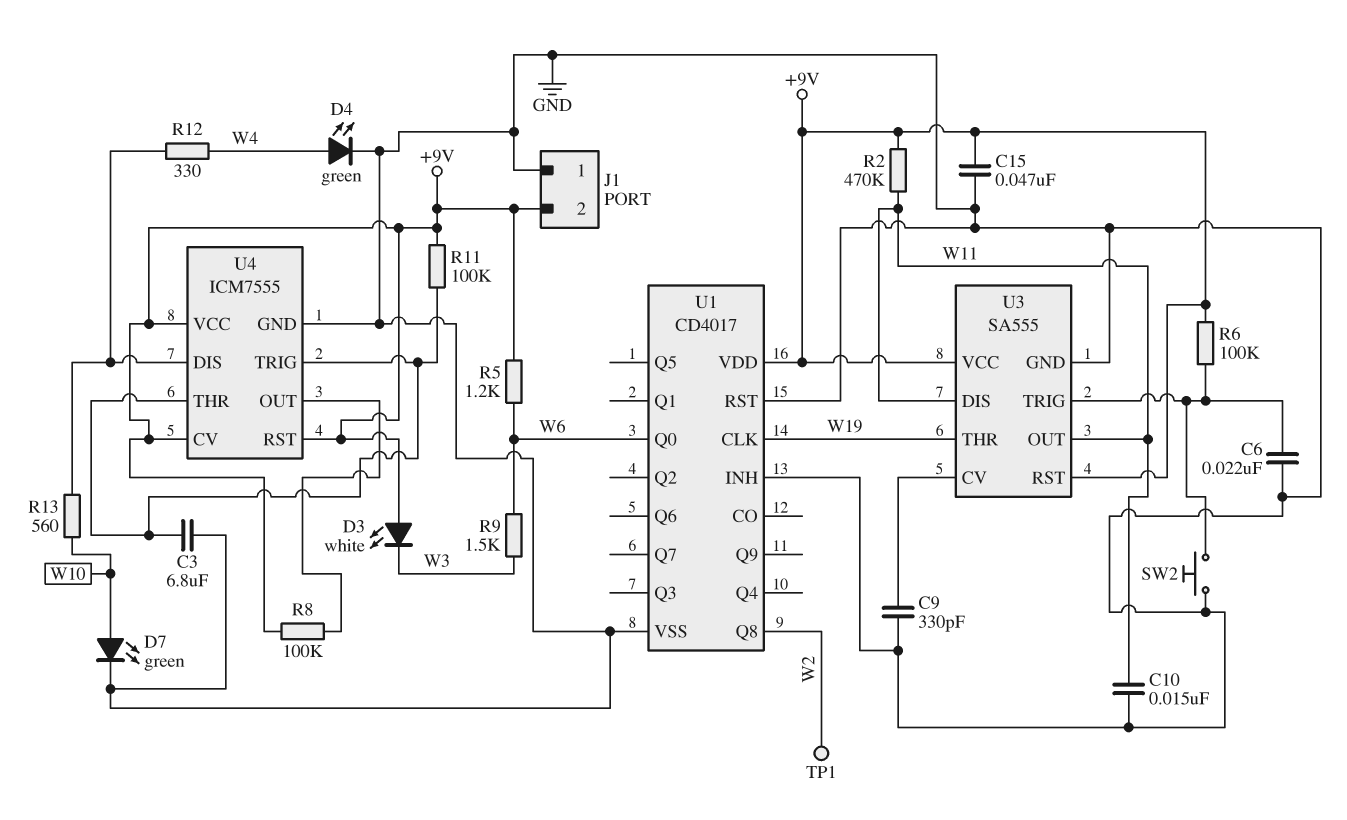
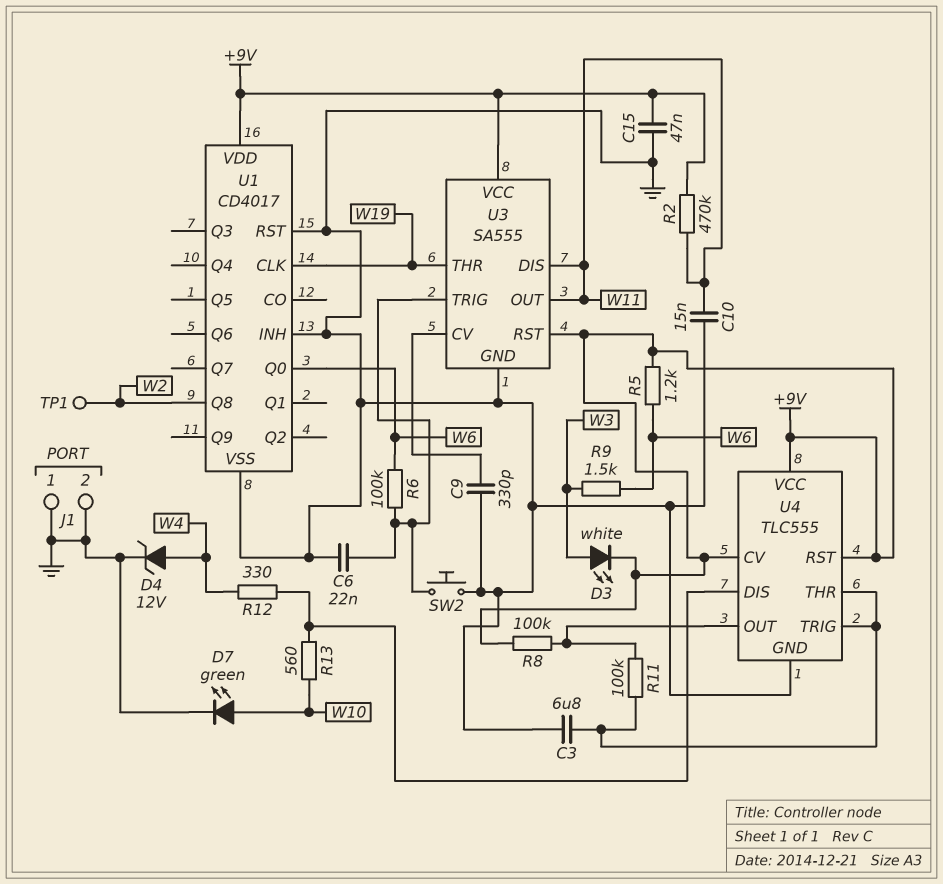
D3: LED white (A +9V, K W3) -> LED white (A W3, K +9V)
D4: LED green (A W4, K GND) -> zener 12V (A W4, K GND)
J1 pin 2: +9V -> GND
R6: 100k (+9V, U3/TRIG) -> 100k (U3/TRIG, W6)
R11: 100k (+9V, U4/THR) -> 100k (U4/OUT, U4/THR)
U4: ICM7555 -> TLC555

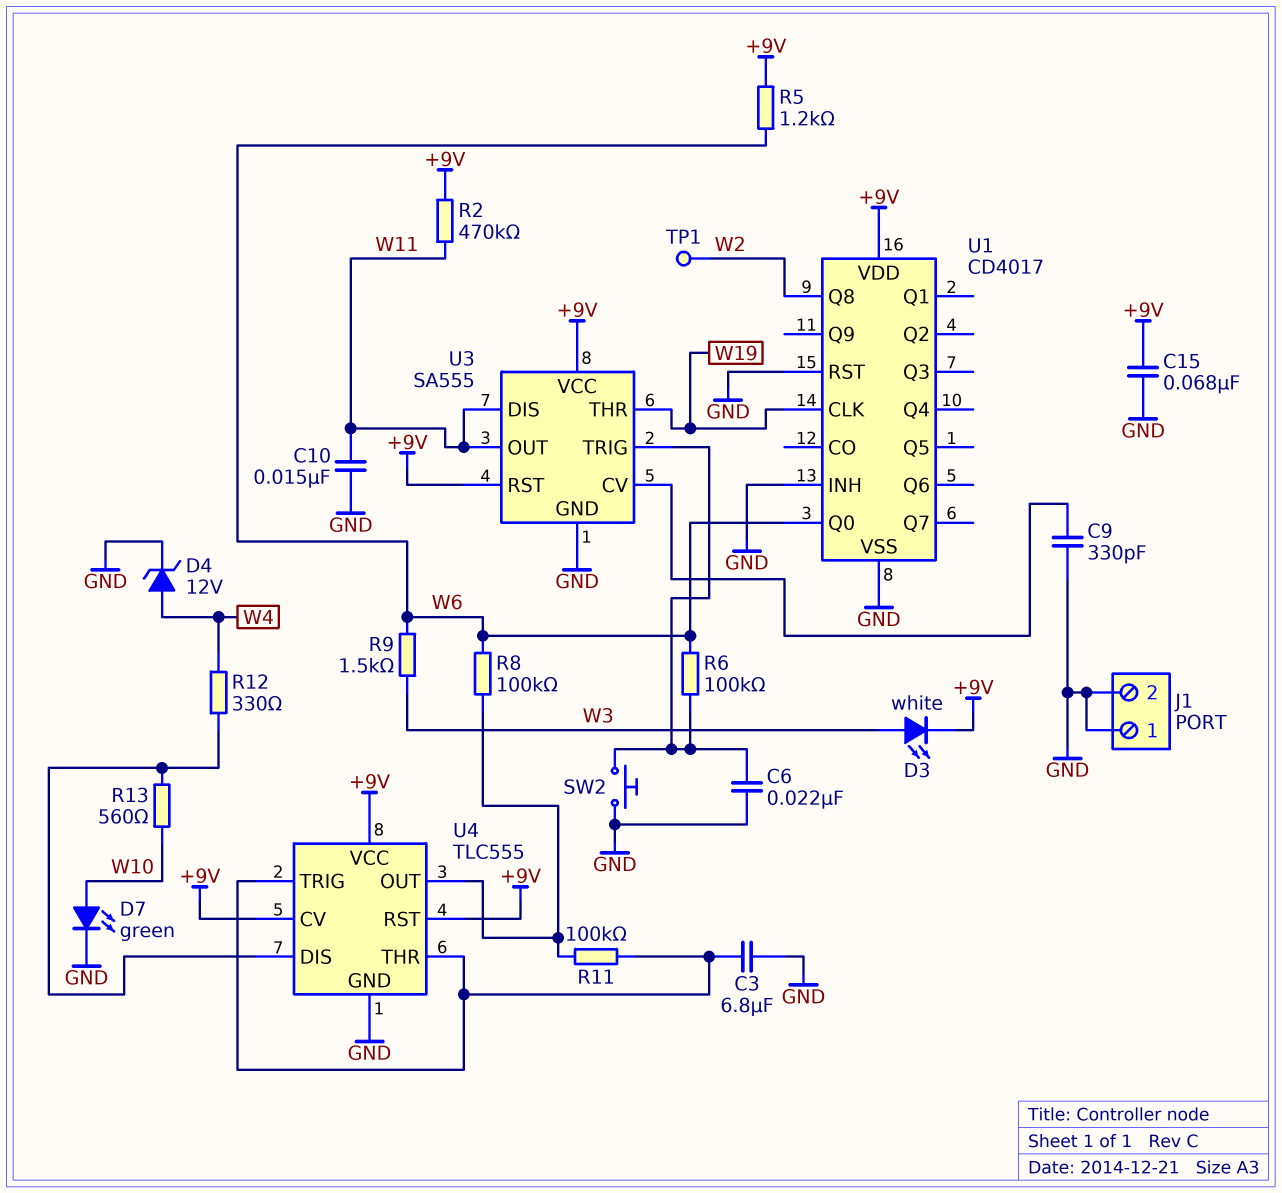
C15: 47nF (+9V, GND) -> 68nF (+9V, GND)
R8: 100k (+9V, U4/OUT) -> 100k (U4/OUT, W6)

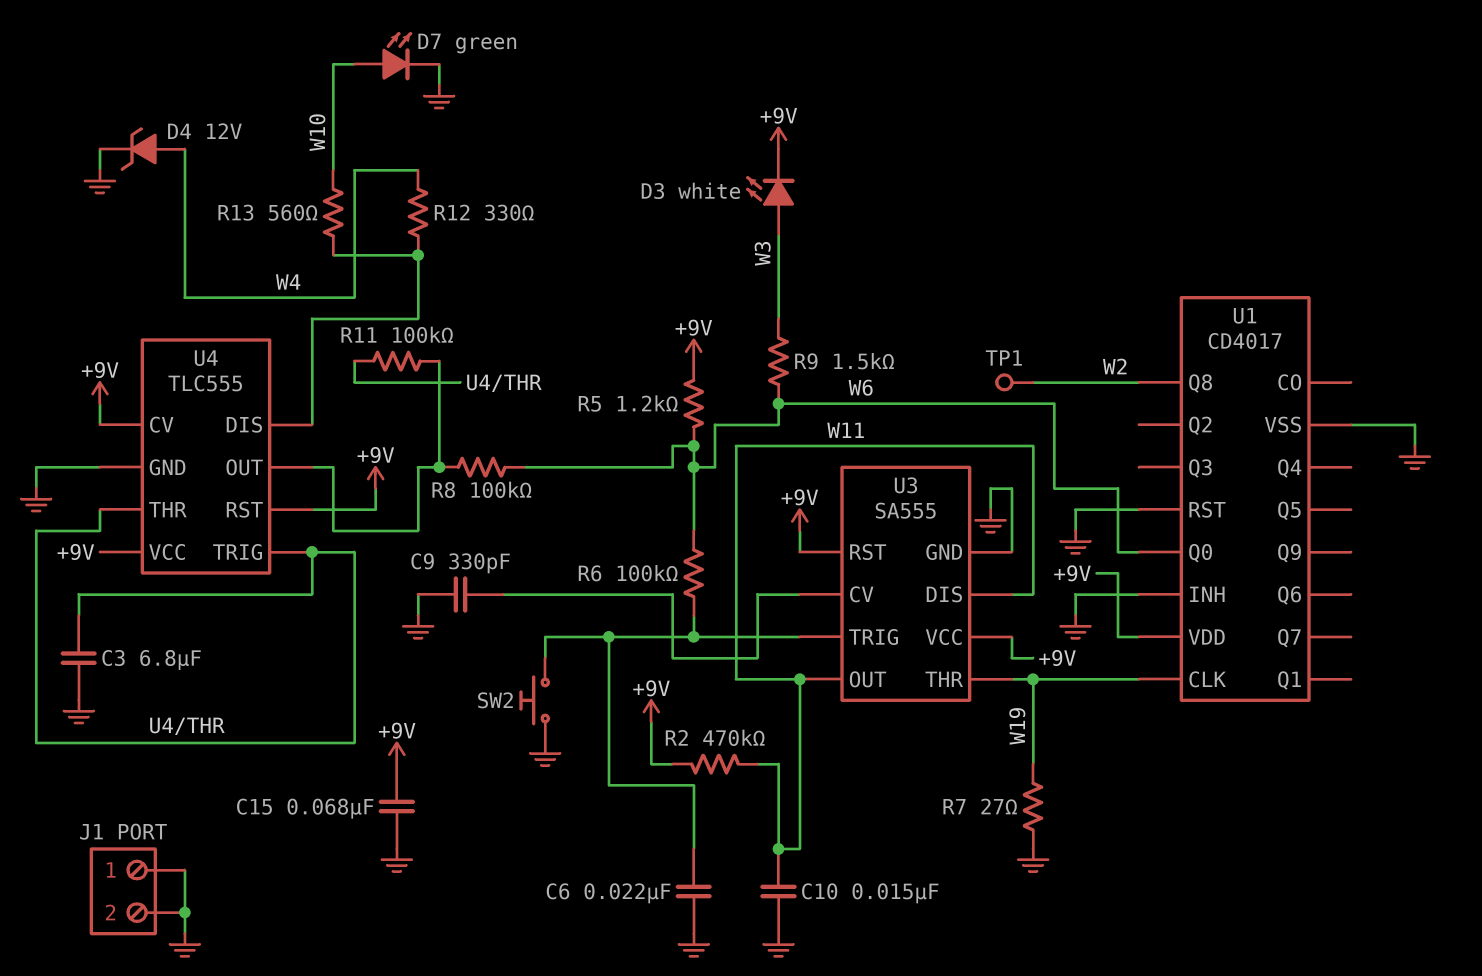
R7: none -> 27 (GND, W19)

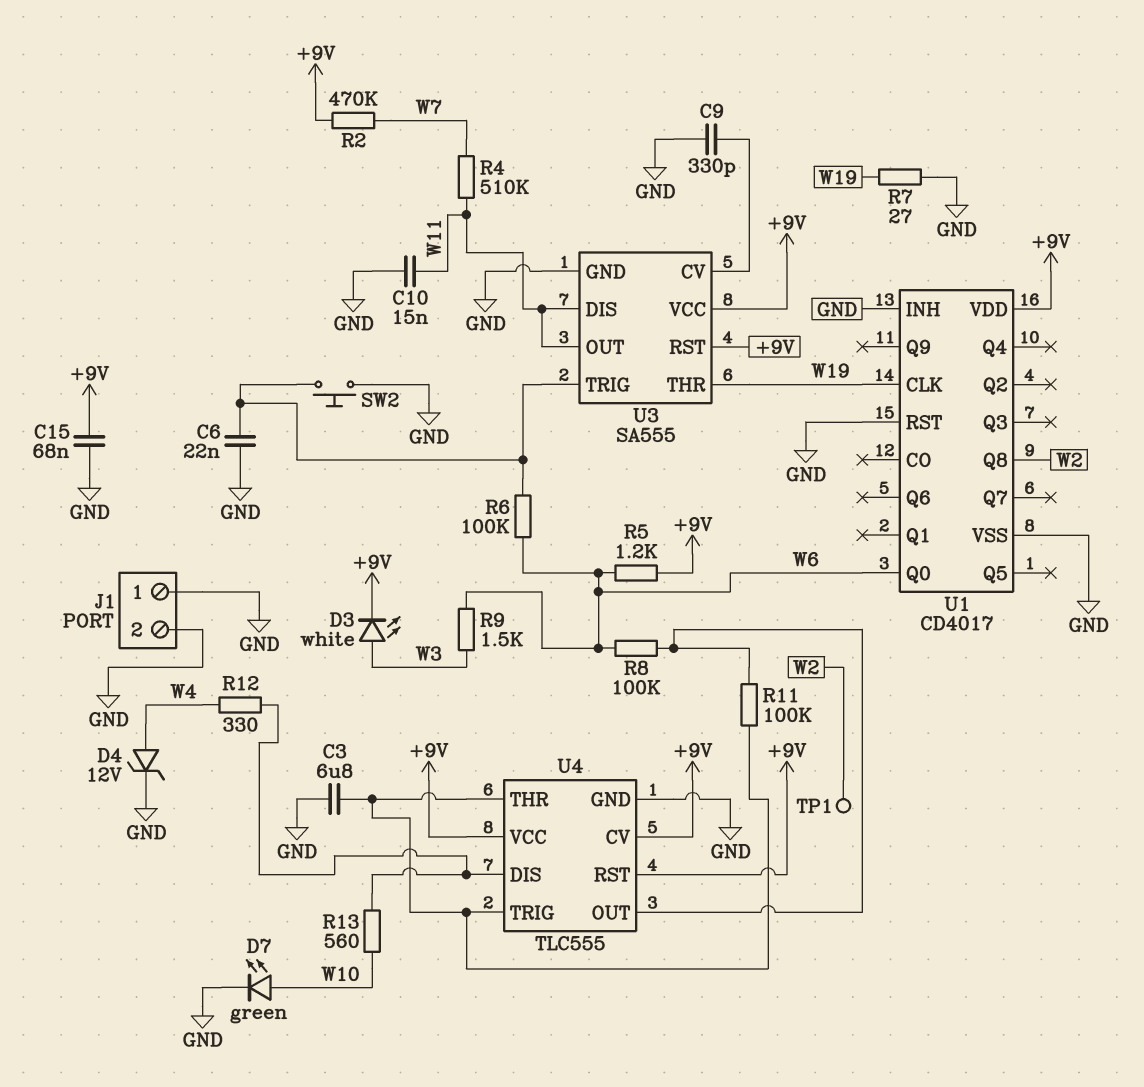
R2: 470k (+9V, W11) -> 470k (+9V, W7)
R4: none -> 510k (W7, W11)

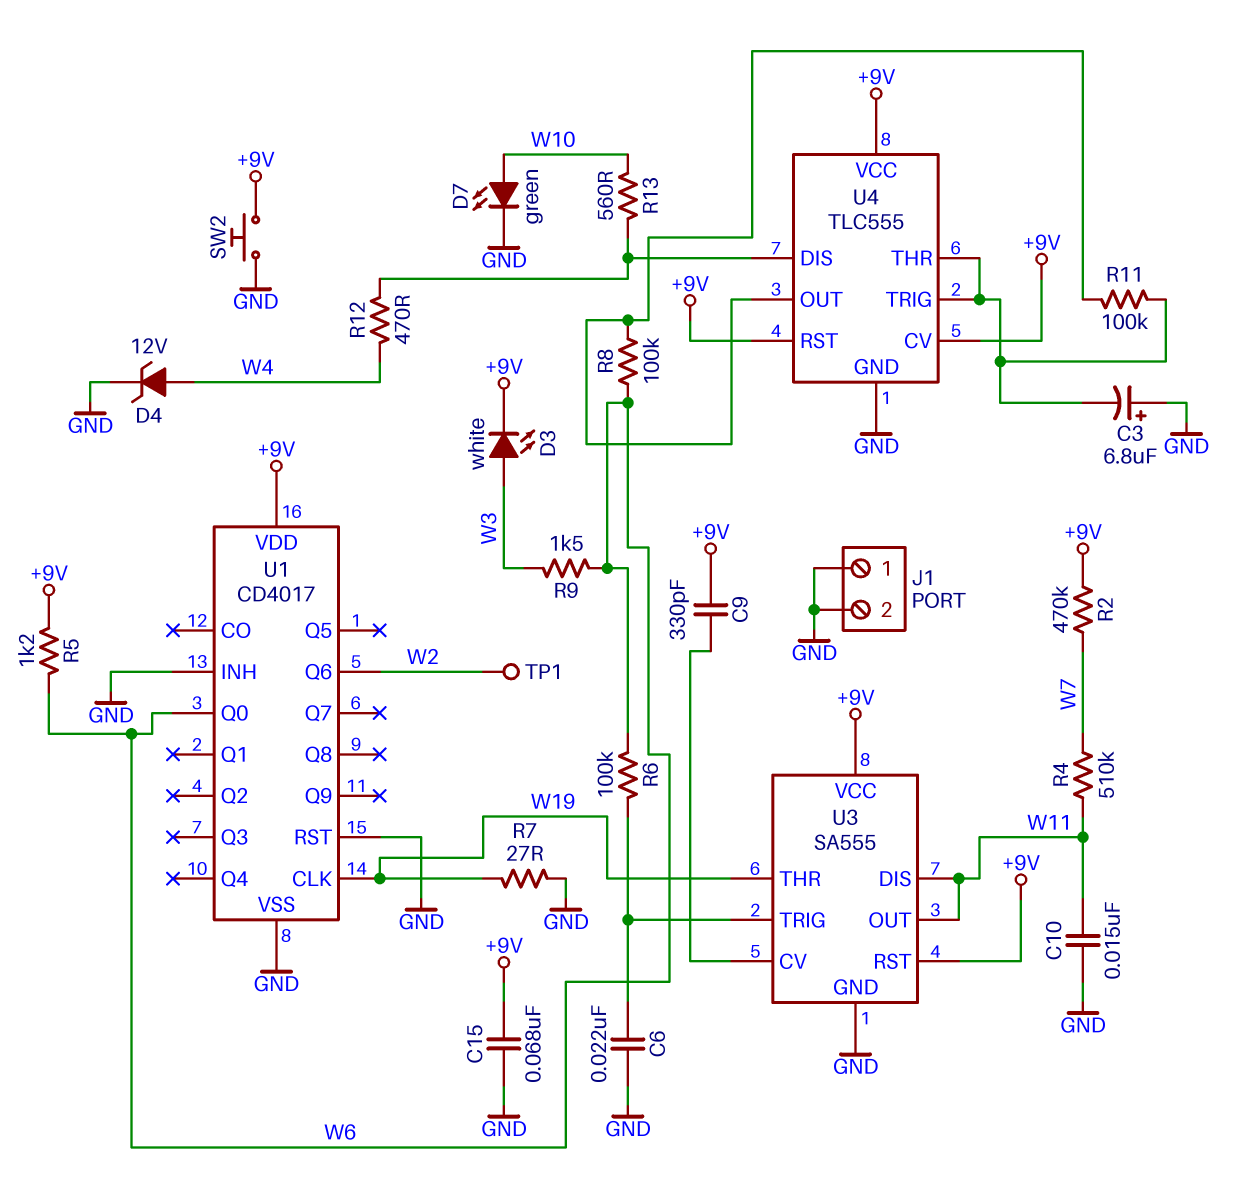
C3: 6.8uF (GND, U4/THR) -> 6.8uF (plus GND, minus U4/THR)
C9: 330pF (GND, U3/CV) -> 330pF (+9V, U3/CV)
R12: 330 (U4/DIS, W4) -> 470 (U4/DIS, W4)
SW2: button (GND, U3/TRIG) -> button (+9V, GND)
U1 pin Q6: none -> W2
U1 pin Q8: W2 -> none

